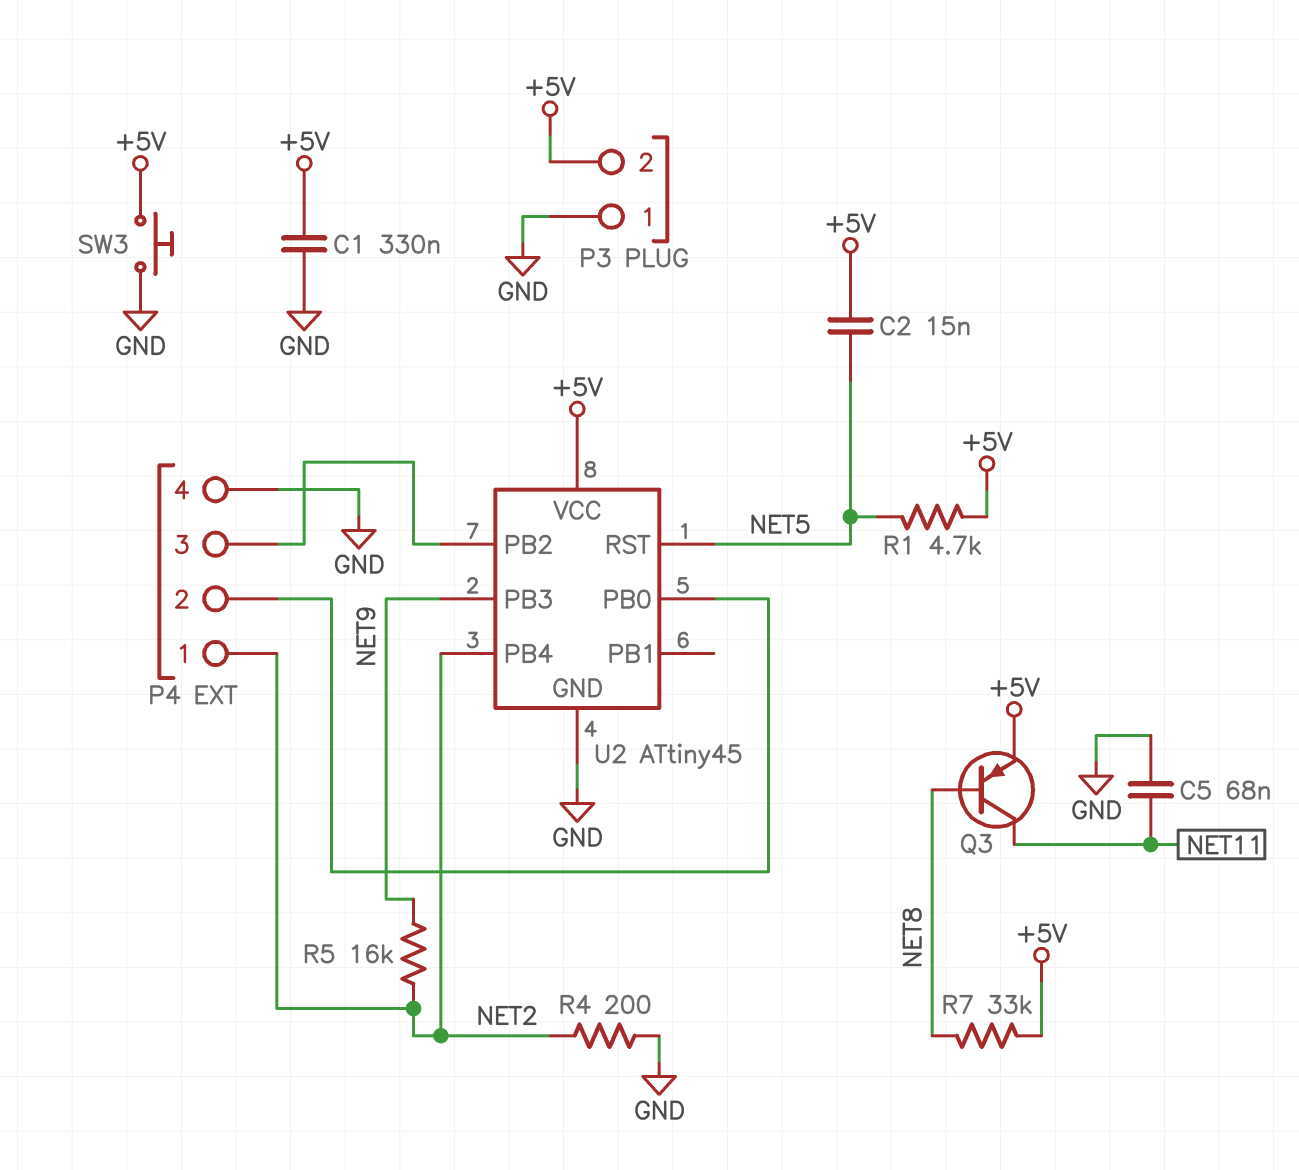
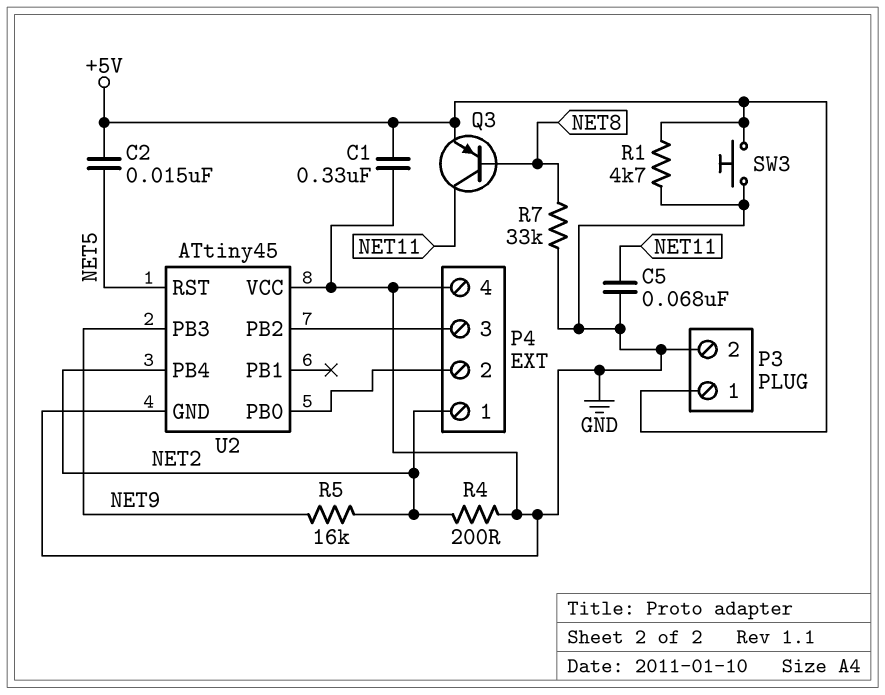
P3 pin 1: GND -> +5V
P3 pin 2: +5V -> GND
R1: 4.7k (+5V, NET5) -> 4.7k (+5V, GND)
R7: 33k (+5V, NET8) -> 33k (GND, NET8)
U2 pin VCC: +5V -> GND

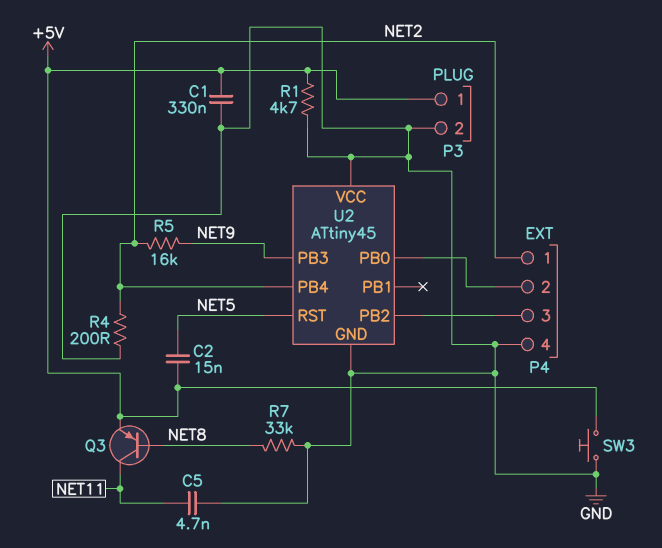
C5: 68nF (GND, NET11) -> 4.7nF (GND, NET11)

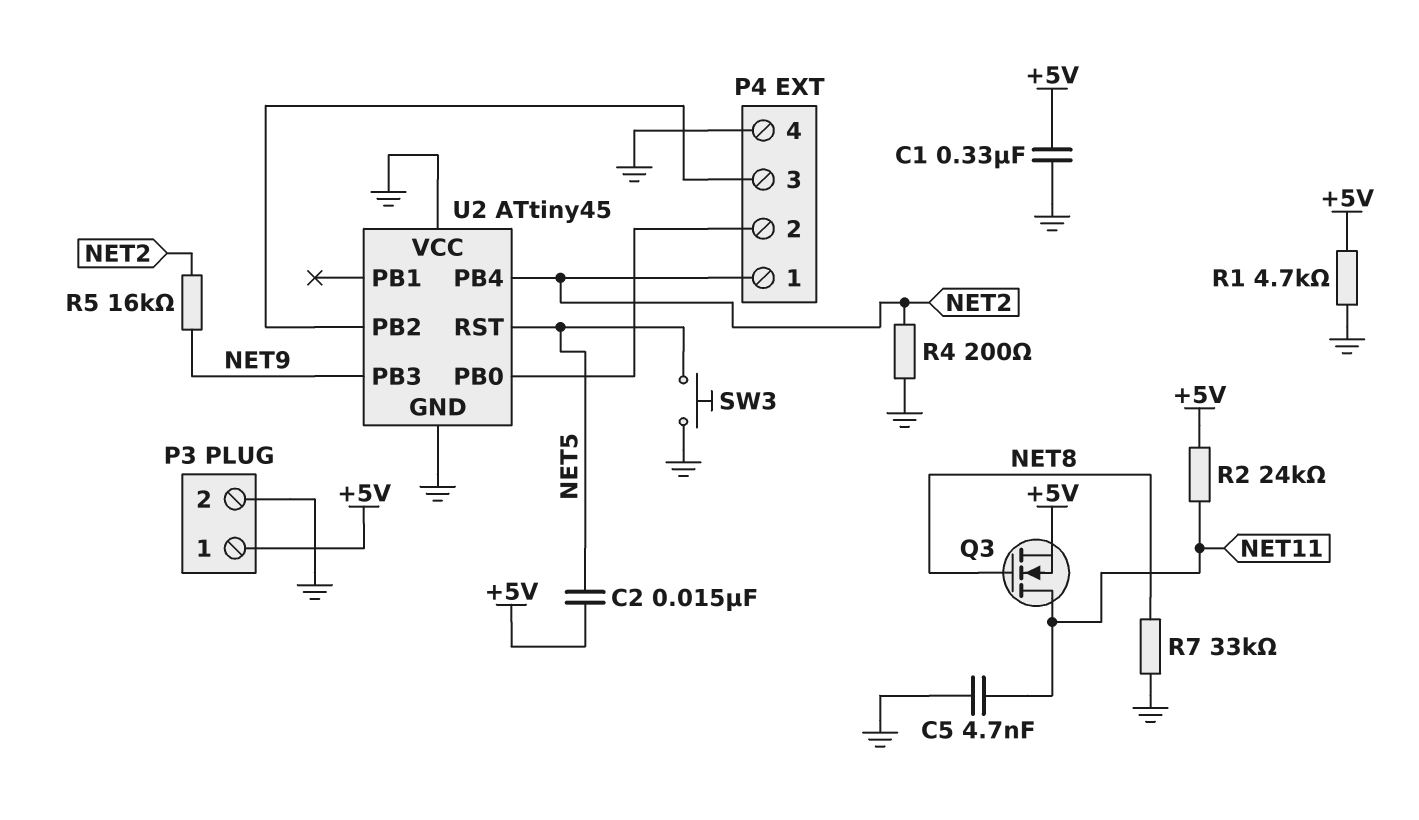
Q3: PNP (B NET8, C NET11, E +5V) -> NMOS (G NET8, D NET11, S +5V)
R2: none -> 24k (+5V, NET11)
SW3: button (+5V, GND) -> button (GND, NET5)

